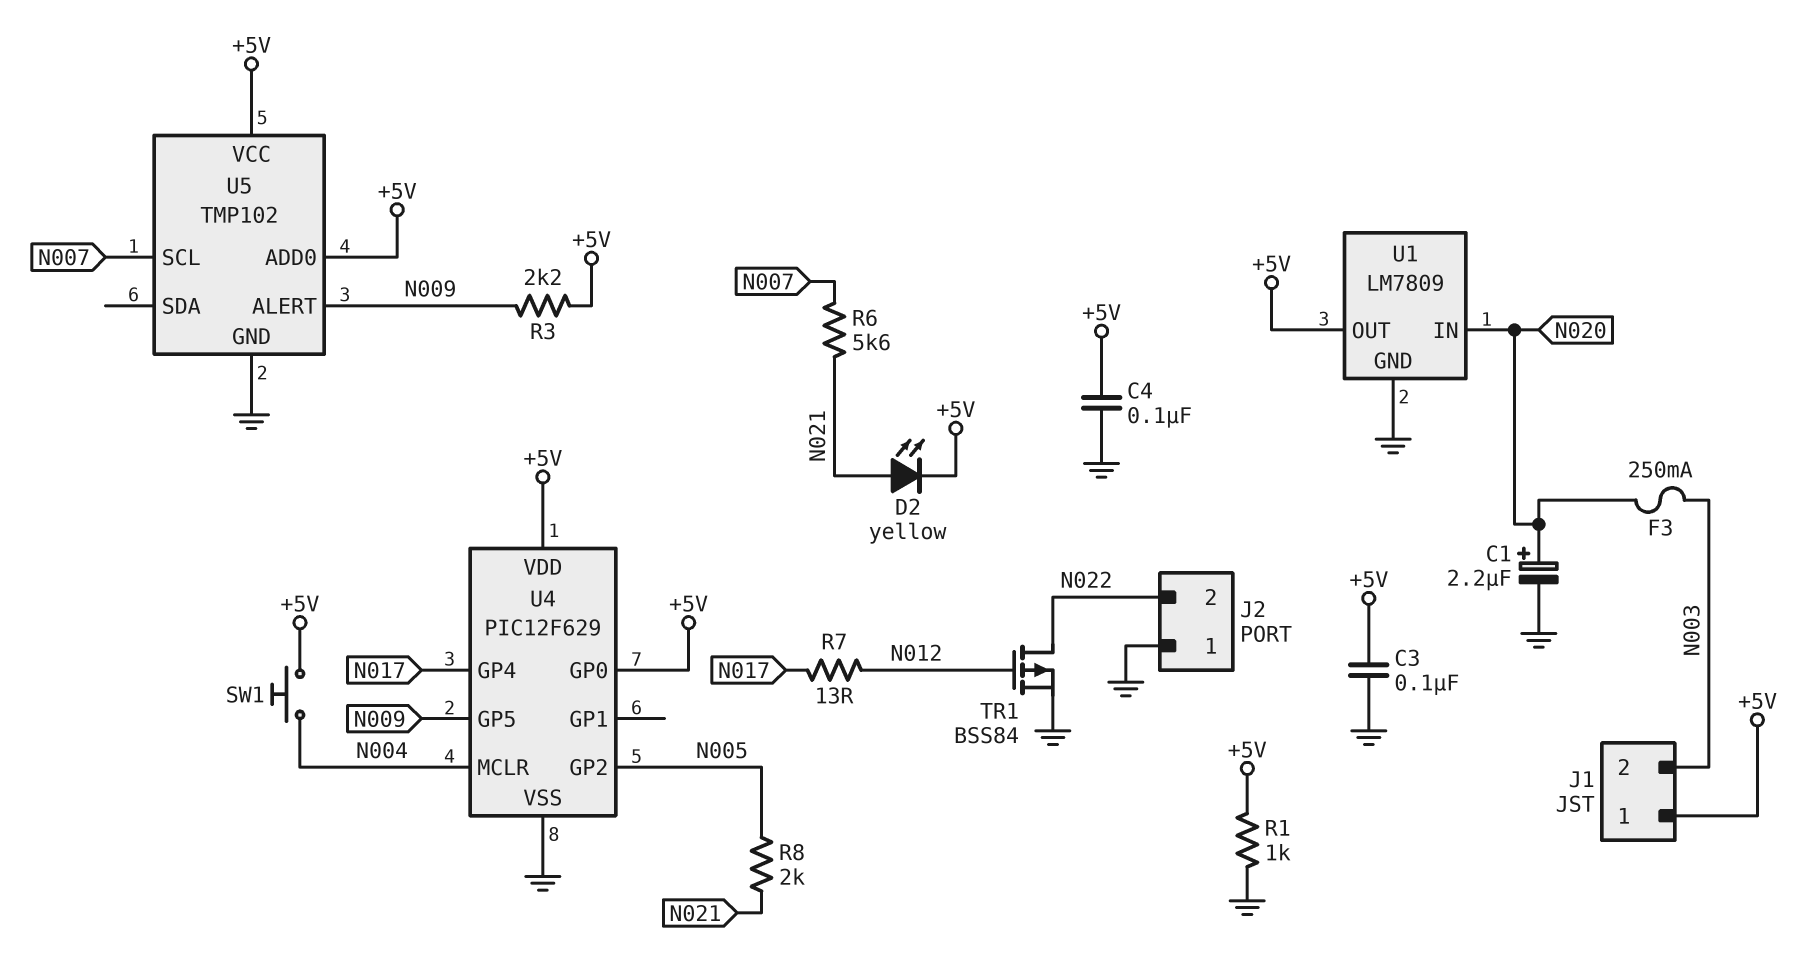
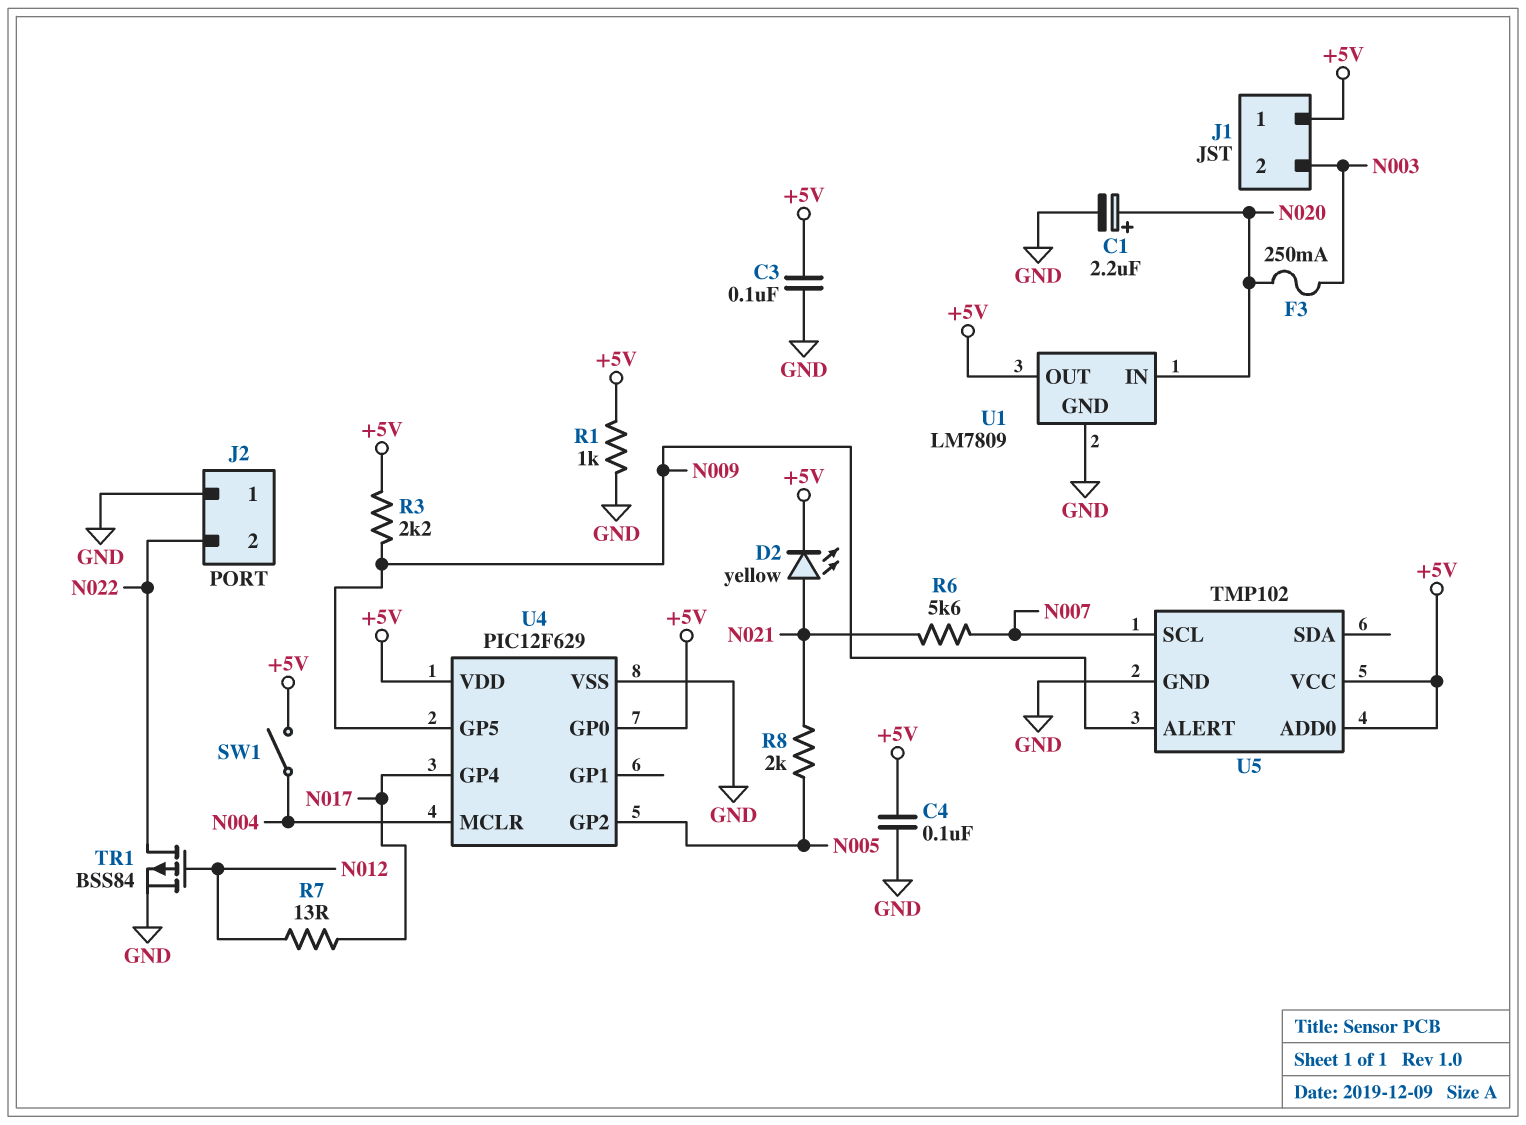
SW1: button (+5V, N004) -> switch (+5V, N004)

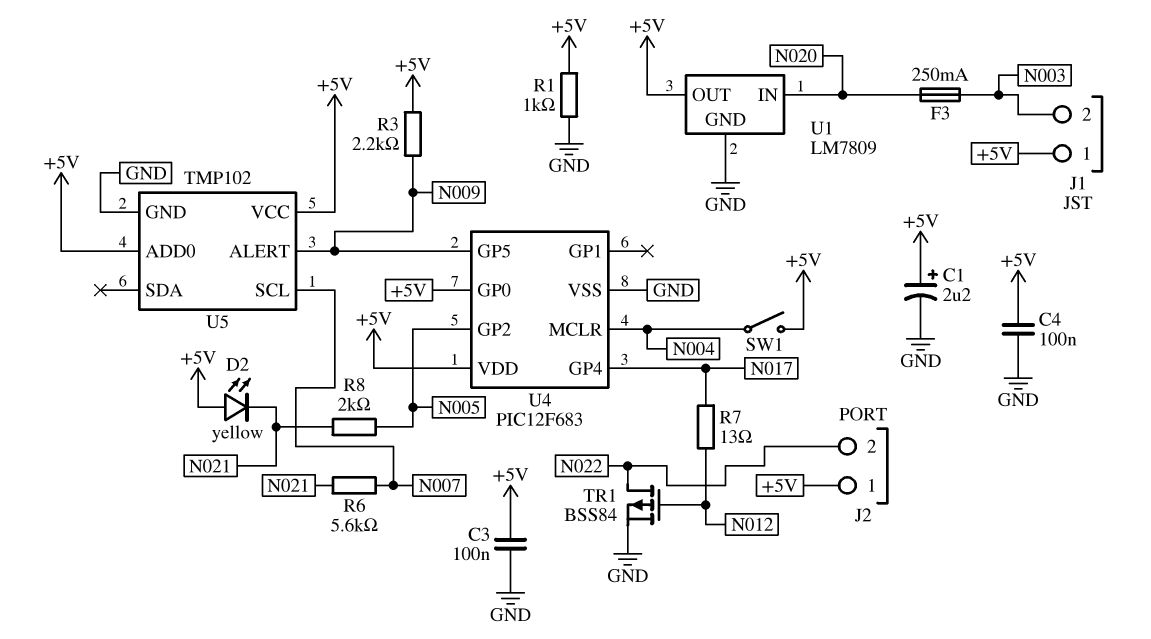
C1: 2.2uF (plus N020, minus GND) -> 2.2uF (plus +5V, minus GND)
D2: LED yellow (A N021, K +5V) -> LED yellow (A +5V, K N021)
J2 pin 1: GND -> +5V
U4: PIC12F629 -> PIC12F683

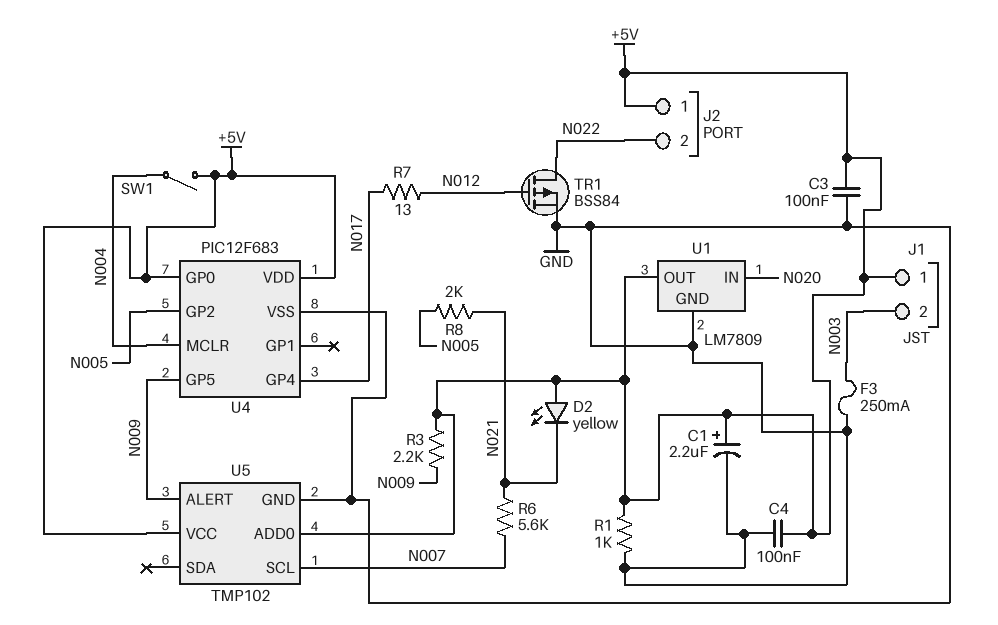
F3: 250mA (N003, N020) -> 250mA (GND, N003)

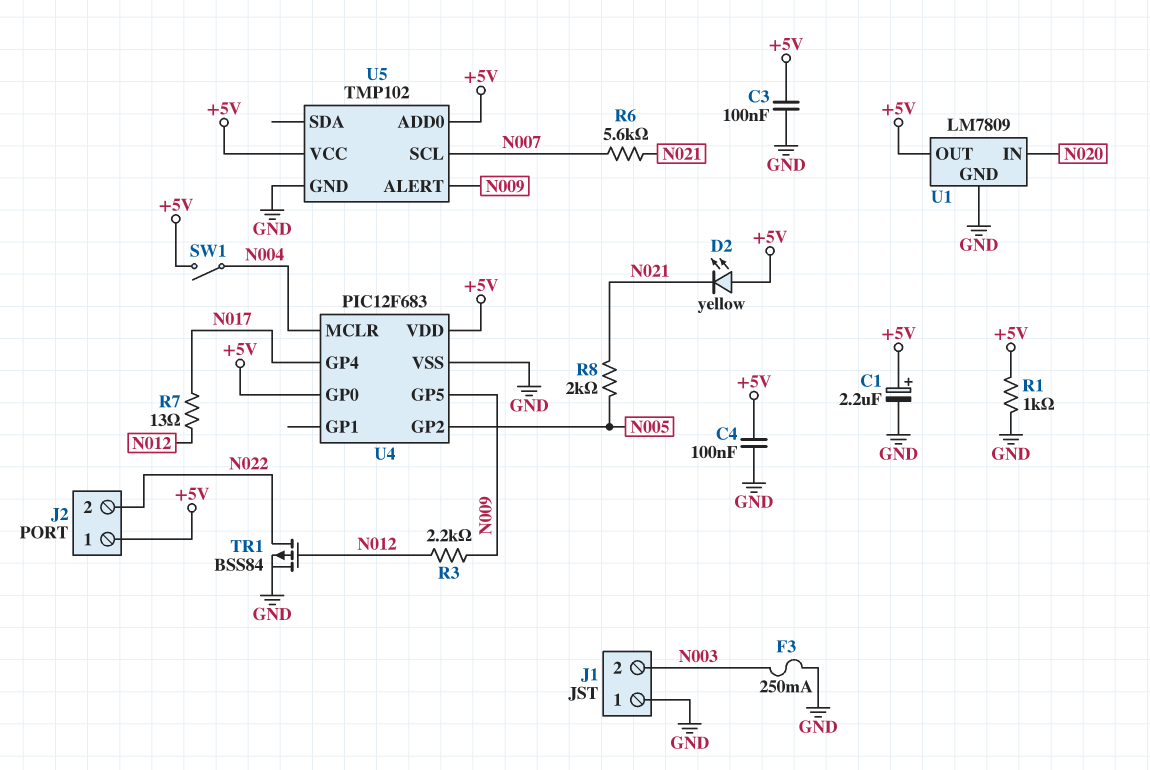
J1 pin 1: +5V -> GND
R3: 2.2k (+5V, N009) -> 2.2k (N009, N012)

